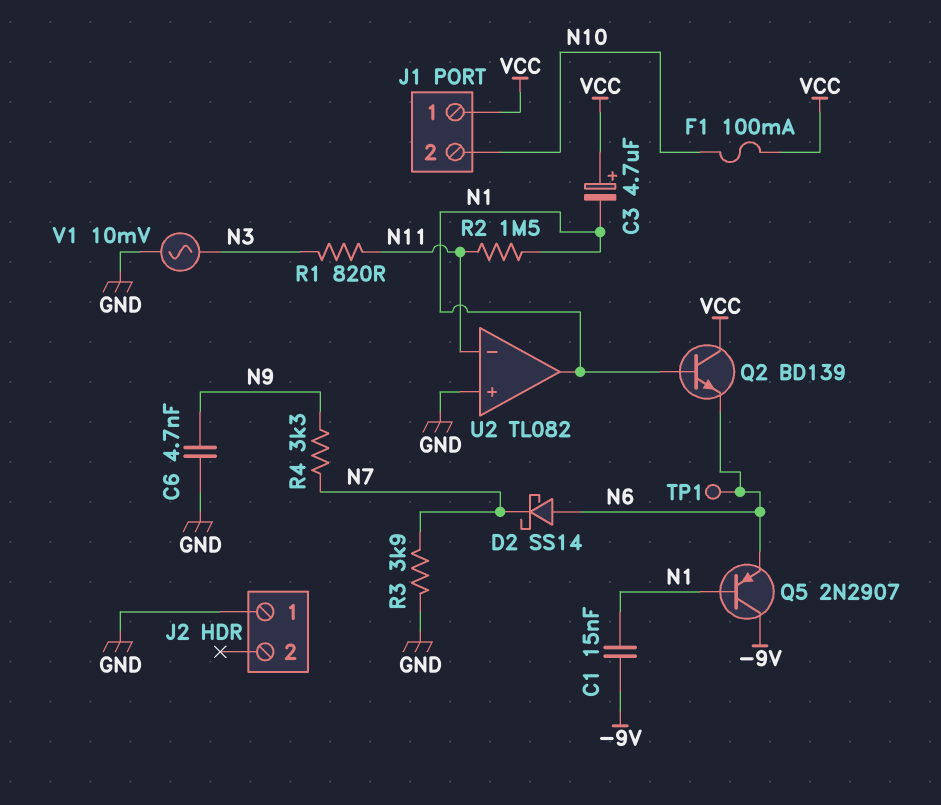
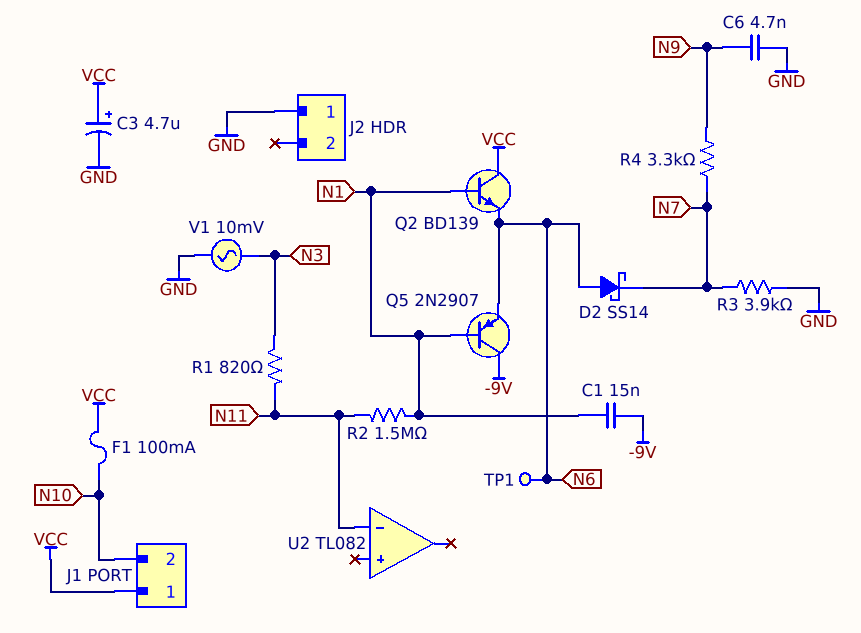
C3: 4.7uF (plus VCC, minus N1) -> 4.7uF (plus VCC, minus GND)
U2 pin in+: GND -> none
U2 pin out: N1 -> none

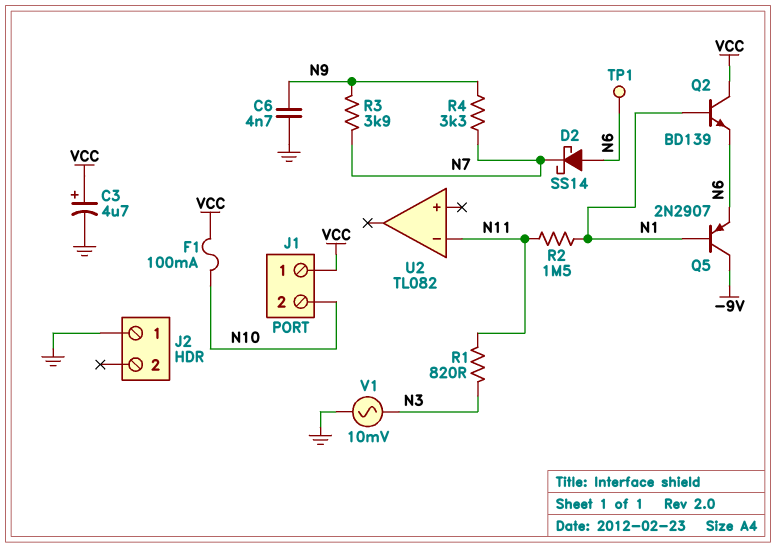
C1: 15nF (-9V, N1) -> none
R3: 3.9k (GND, N7) -> 3.9k (N7, N9)

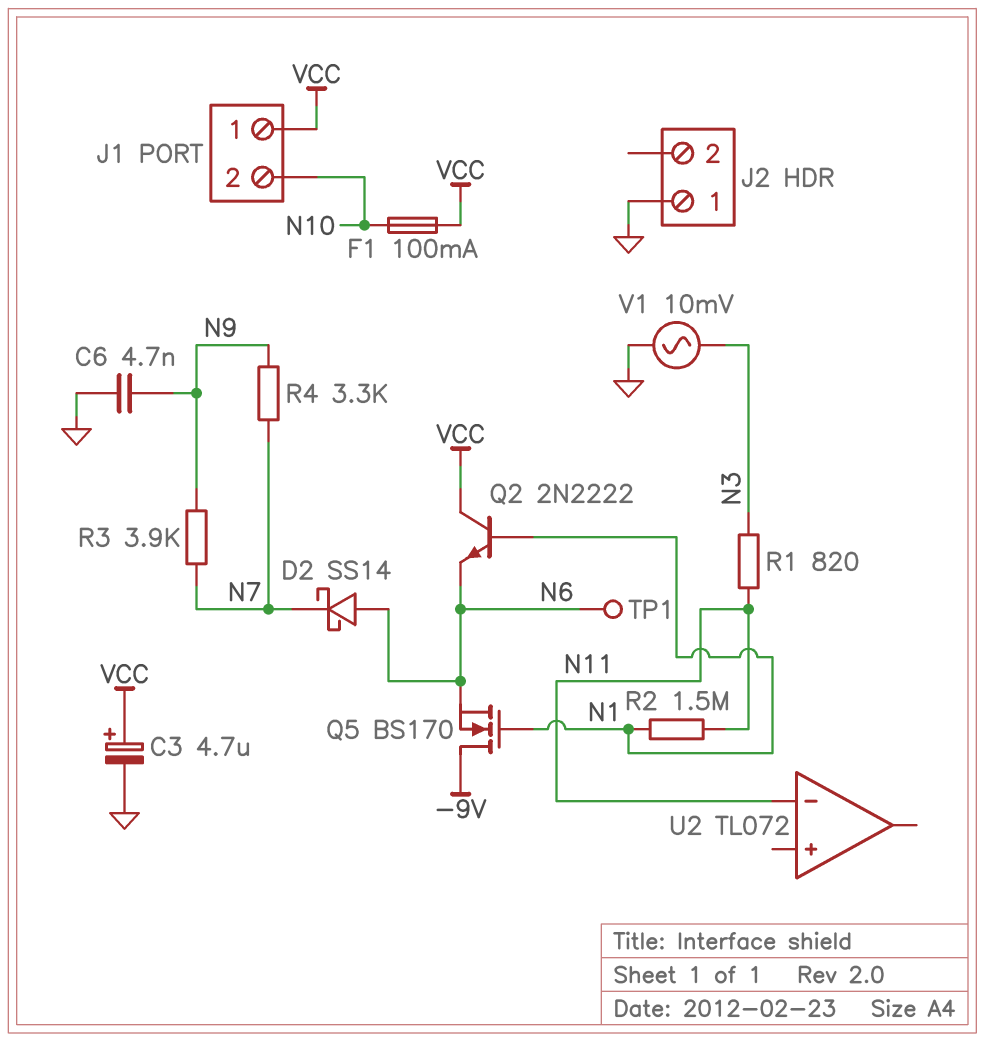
Q2: NPN BD139 (B N1, C VCC, E N6) -> NPN 2N2222 (B N1, C VCC, E N6)
Q5: PNP 2N2907 (B N1, C -9V, E N6) -> NMOS BS170 (G N1, D -9V, S N6)
U2: TL082 -> TL072

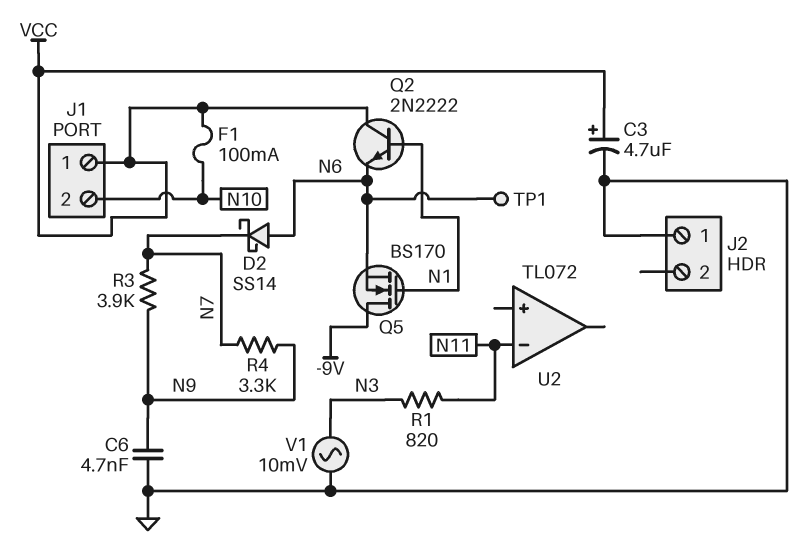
R2: 1.5M (N1, N11) -> none

